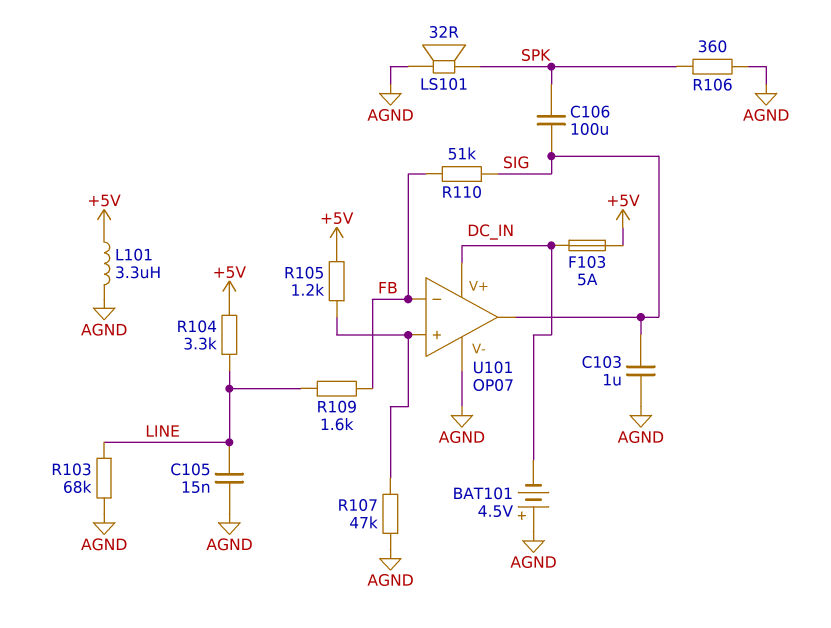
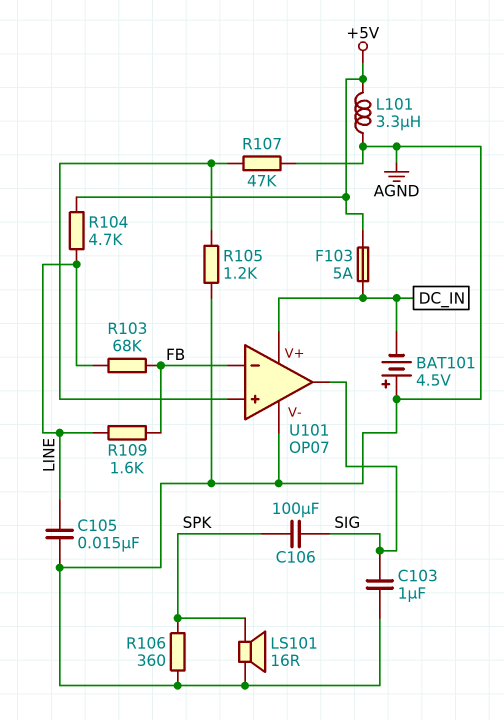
LS101: speaker 32R (AGND, SPK) -> speaker 16R (AGND, SPK)
R103: 68k (AGND, LINE) -> 68k (FB, LINE)
R104: 3.3k (+5V, LINE) -> 4.7k (+5V, LINE)
R105: 1.2k (+5V, U101/in+) -> 1.2k (AGND, U101/in+)
R110: 51k (FB, SIG) -> none

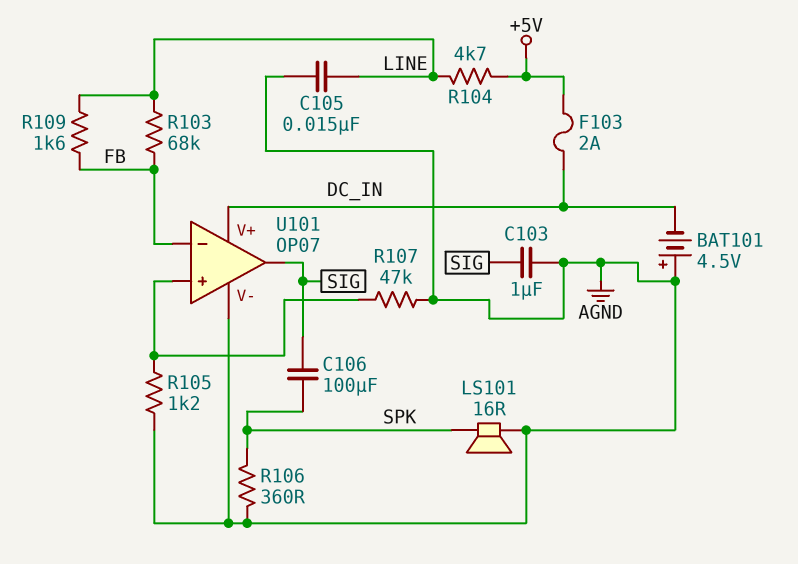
F103: 5A (+5V, DC_IN) -> 2A (+5V, DC_IN)
L101: 3.3uH (+5V, AGND) -> none

